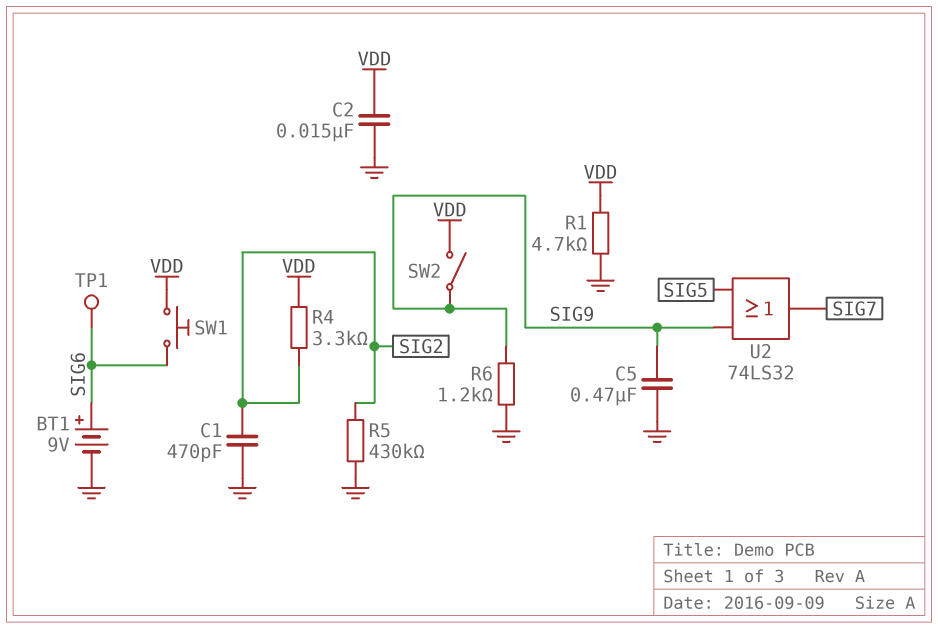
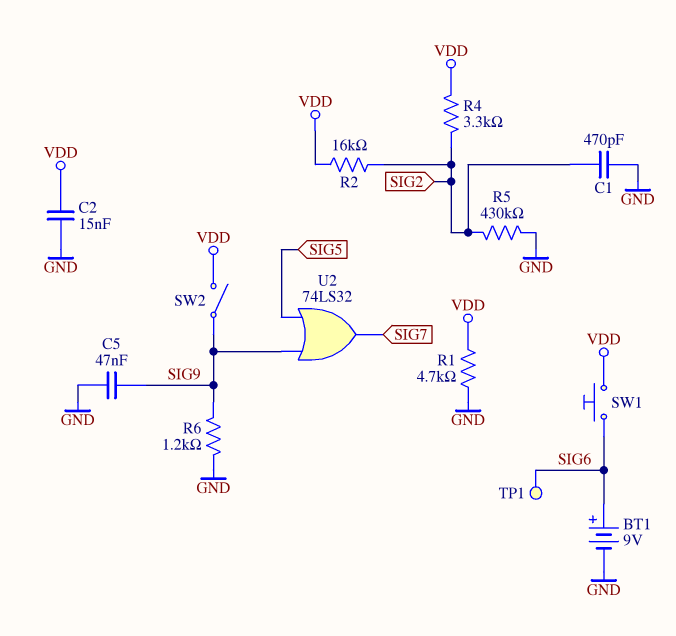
C5: 470nF (GND, SIG9) -> 47nF (GND, SIG9)
R2: none -> 16k (SIG2, VDD)

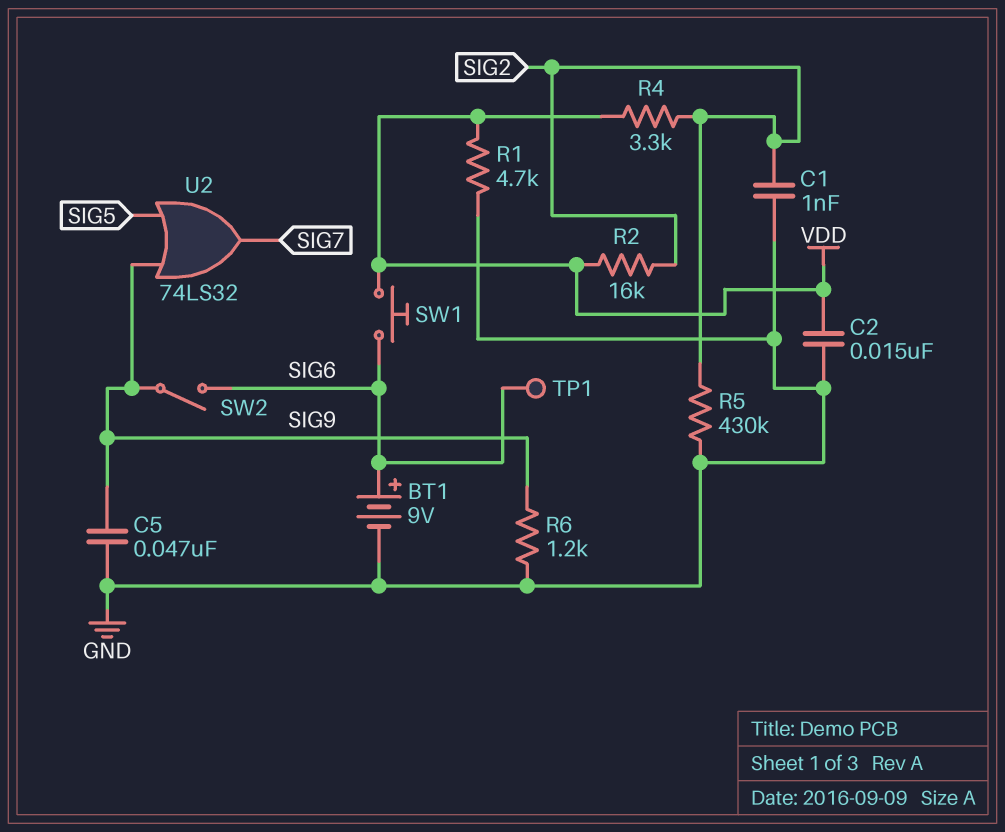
C1: 470pF (GND, SIG2) -> 1nF (GND, SIG2)
SW2: switch (SIG9, VDD) -> switch (SIG6, SIG9)

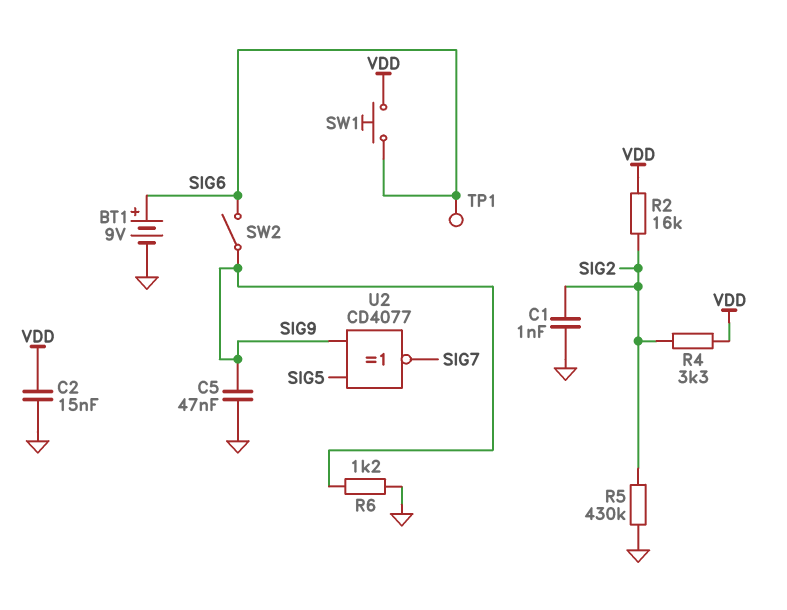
R1: 4.7k (GND, VDD) -> none
U2: OR 74LS32 (in SIG5, in SIG9, out SIG7) -> XNOR CD4077 (in SIG5, in SIG9, out SIG7)

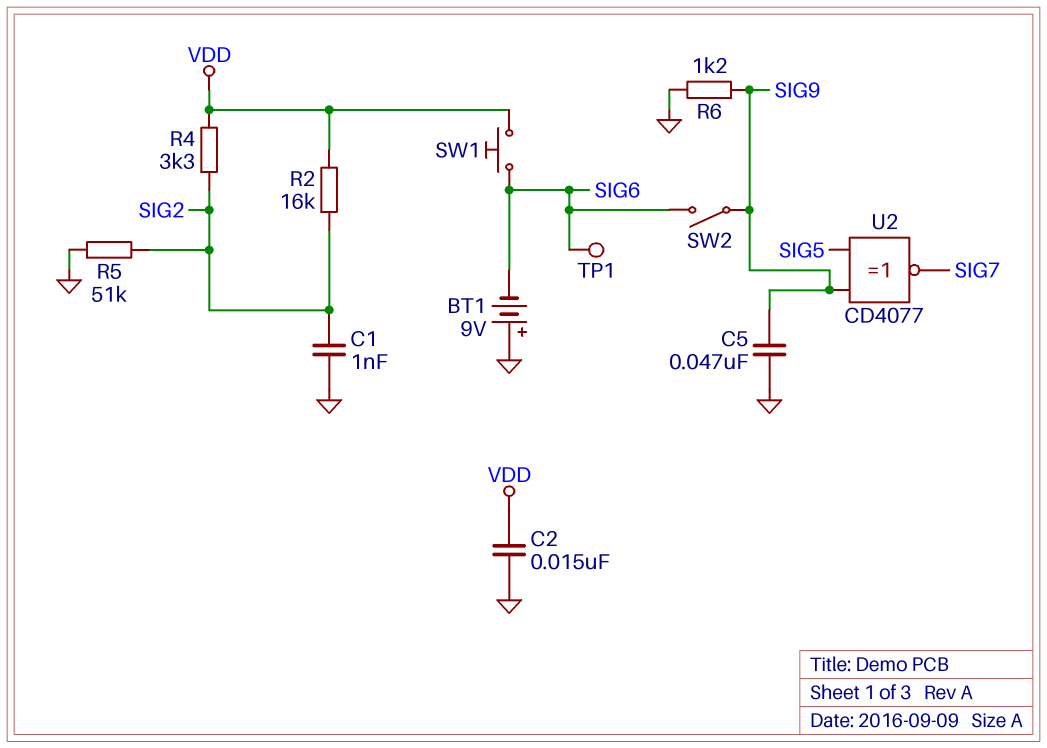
BT1: 9V (plus SIG6, minus GND) -> 9V (plus GND, minus SIG6)
R5: 430k (GND, SIG2) -> 51k (GND, SIG2)

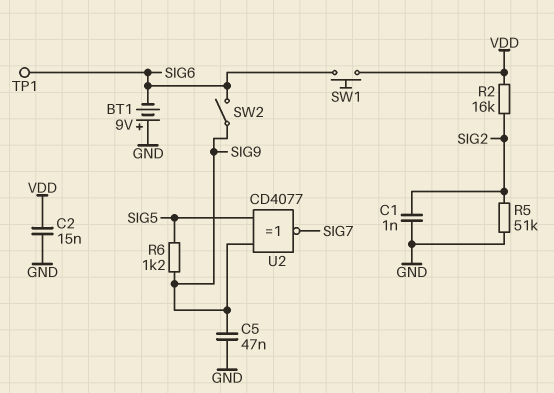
R4: 3.3k (SIG2, VDD) -> none
R6: 1.2k (GND, SIG9) -> 1.2k (SIG5, SIG9)

